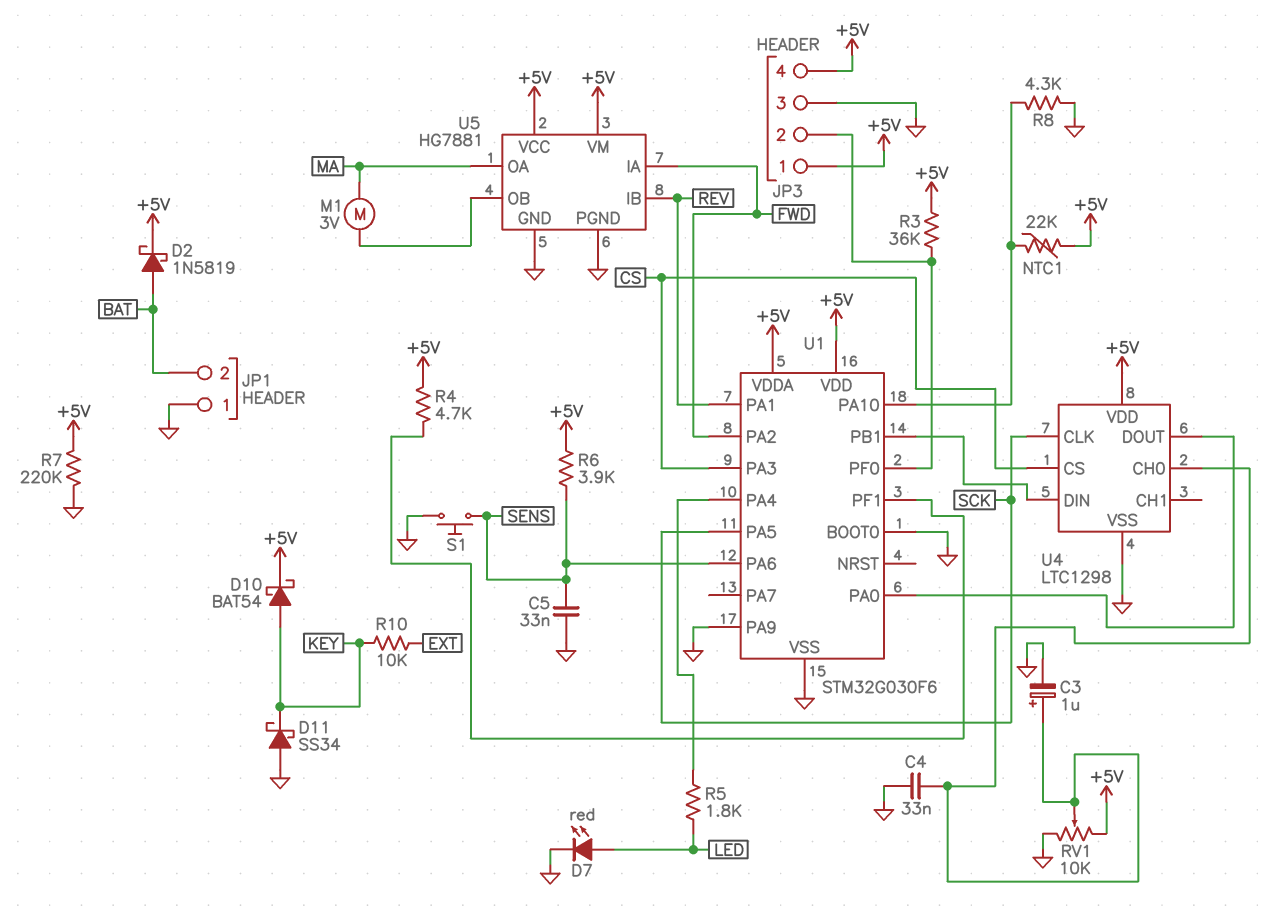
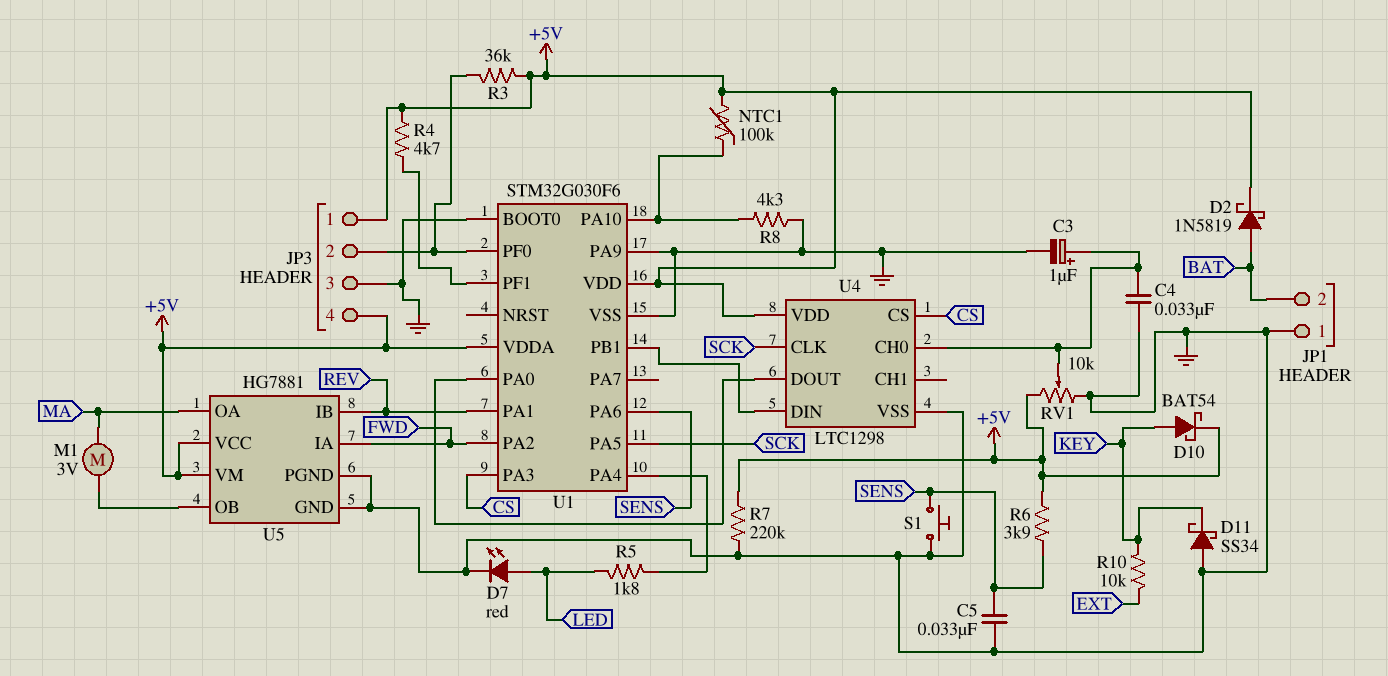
NTC1: 22k (+5V, U1/PA10) -> 100k (+5V, U1/PA10)

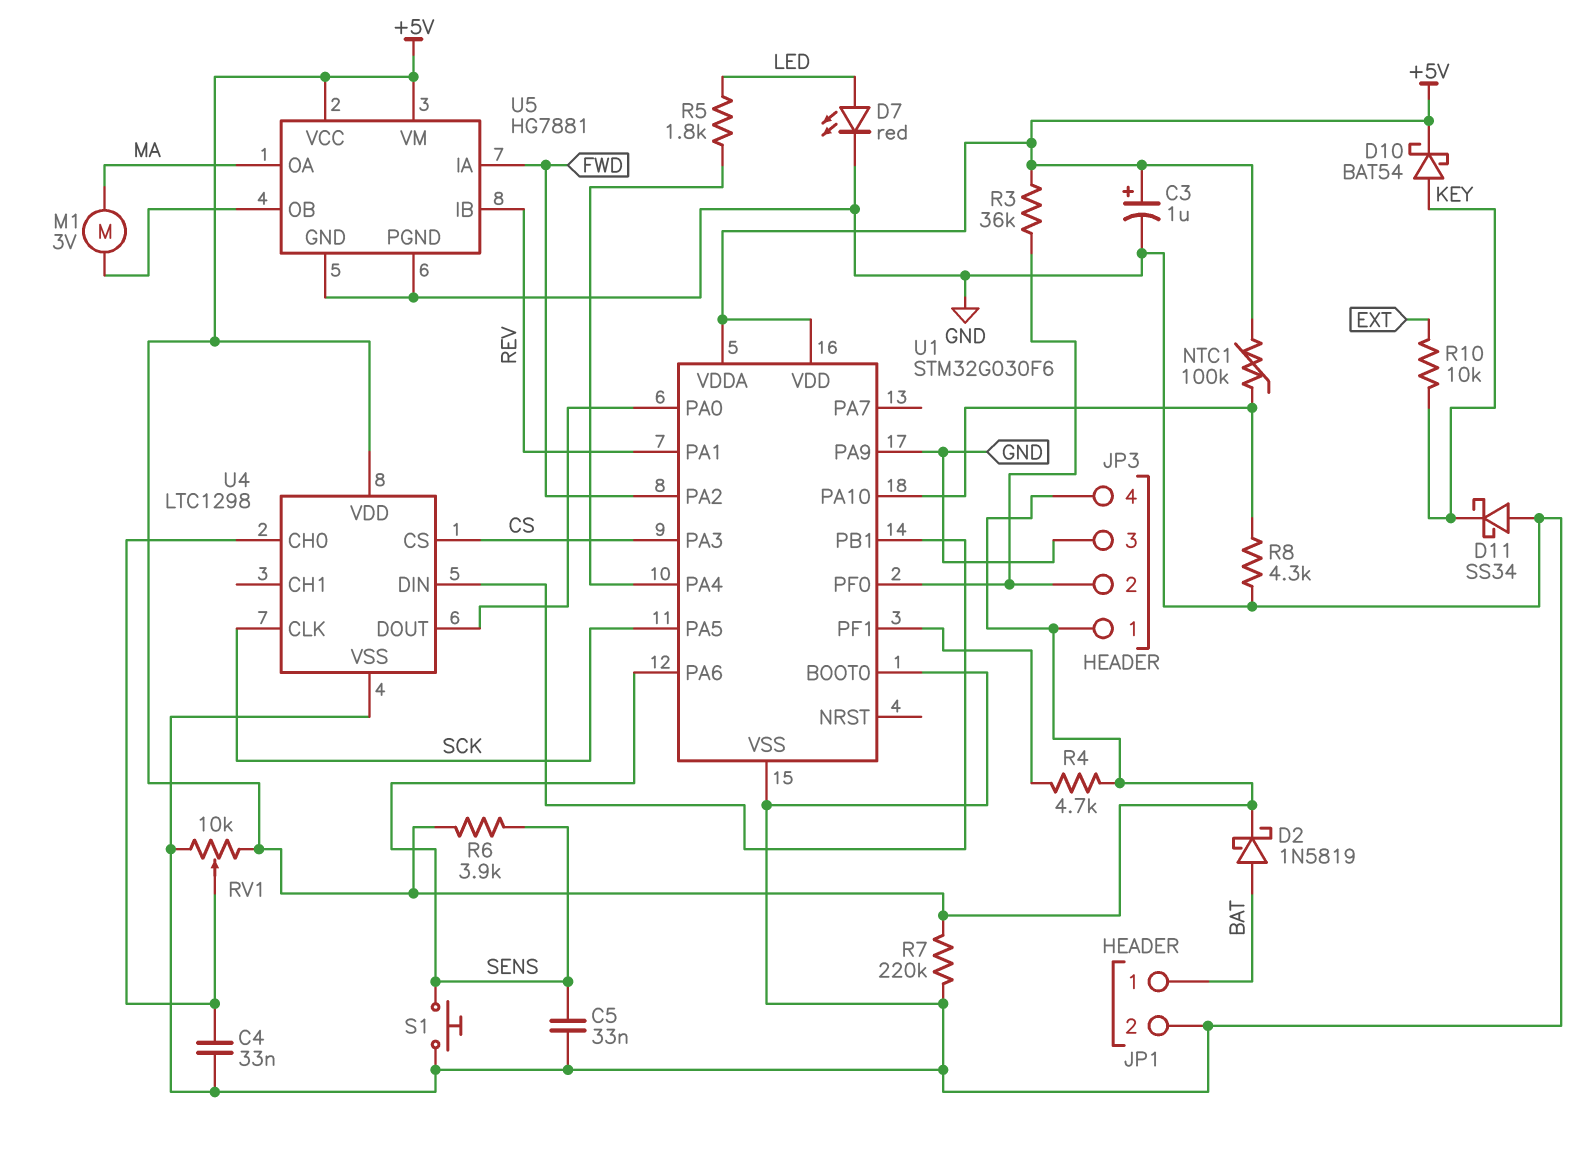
C3: 1uF (plus U4/CH0, minus GND) -> 1uF (plus +5V, minus GND)
JP1 pin 1: GND -> BAT
JP1 pin 2: BAT -> GND

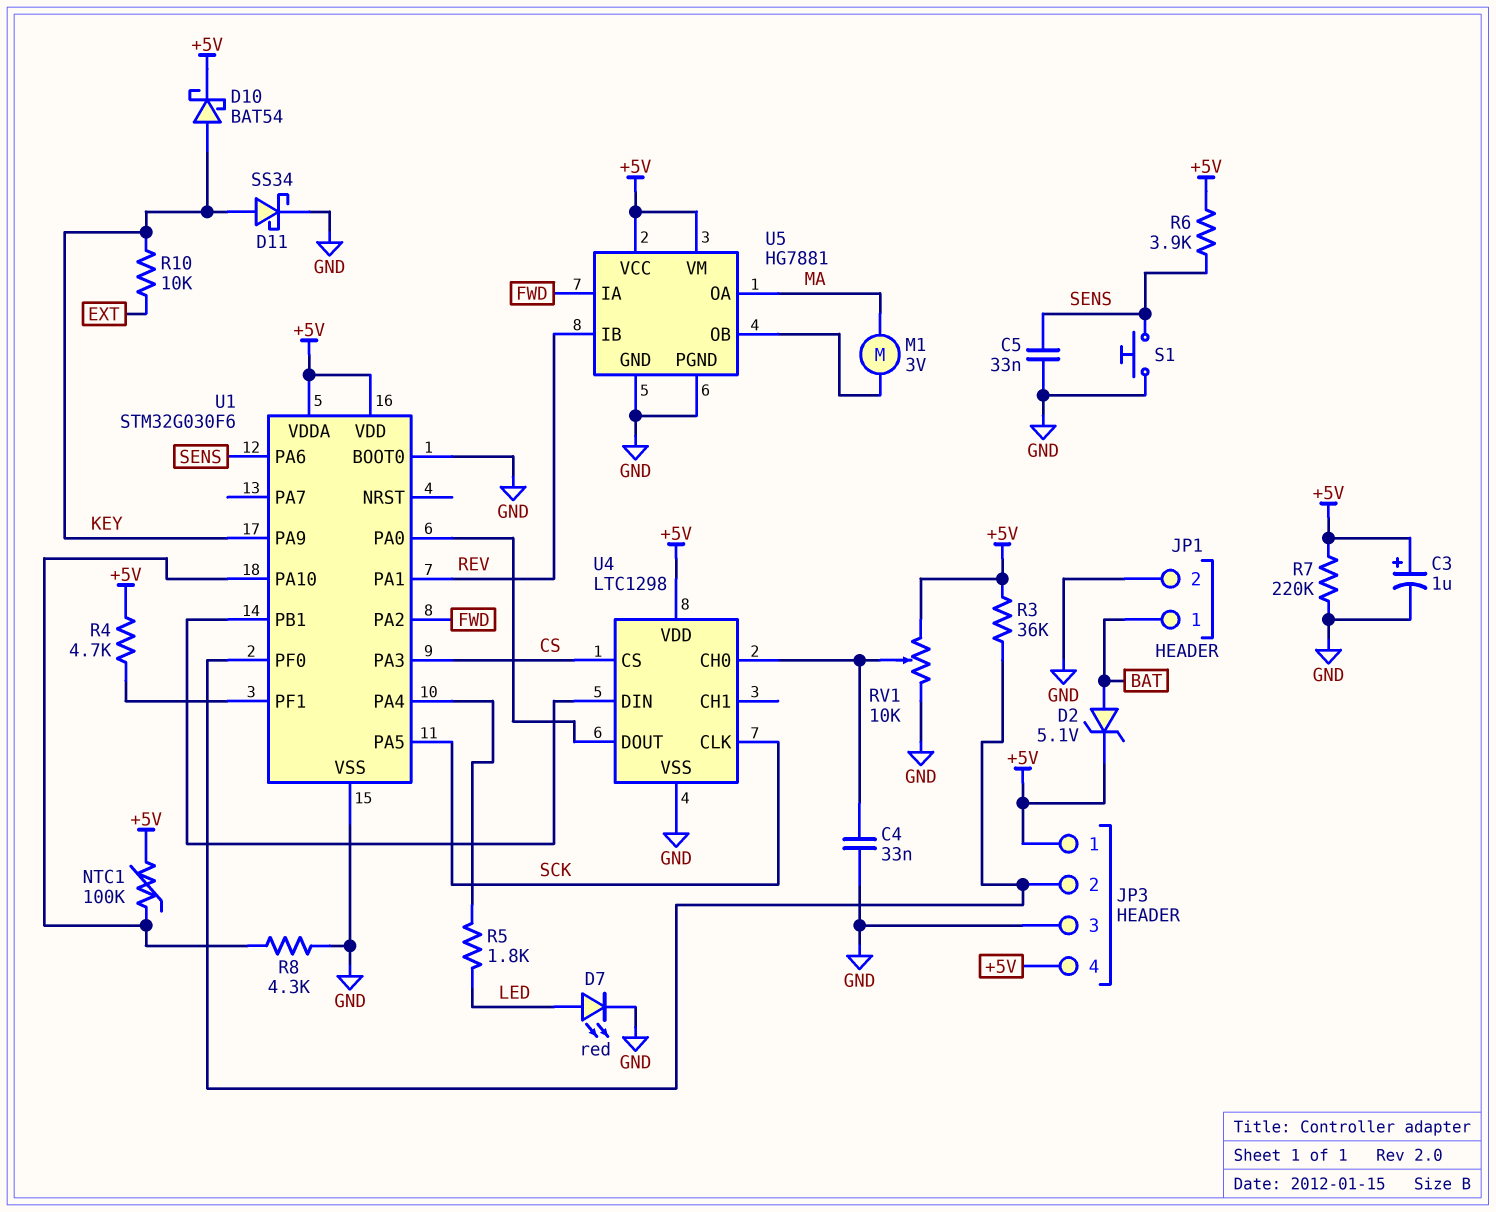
D2: schottky 1N5819 (A BAT, K +5V) -> zener 5.1V (A BAT, K +5V)
D11: schottky SS34 (A GND, K KEY) -> schottky SS34 (A KEY, K GND)
U1 pin PA9: GND -> KEY

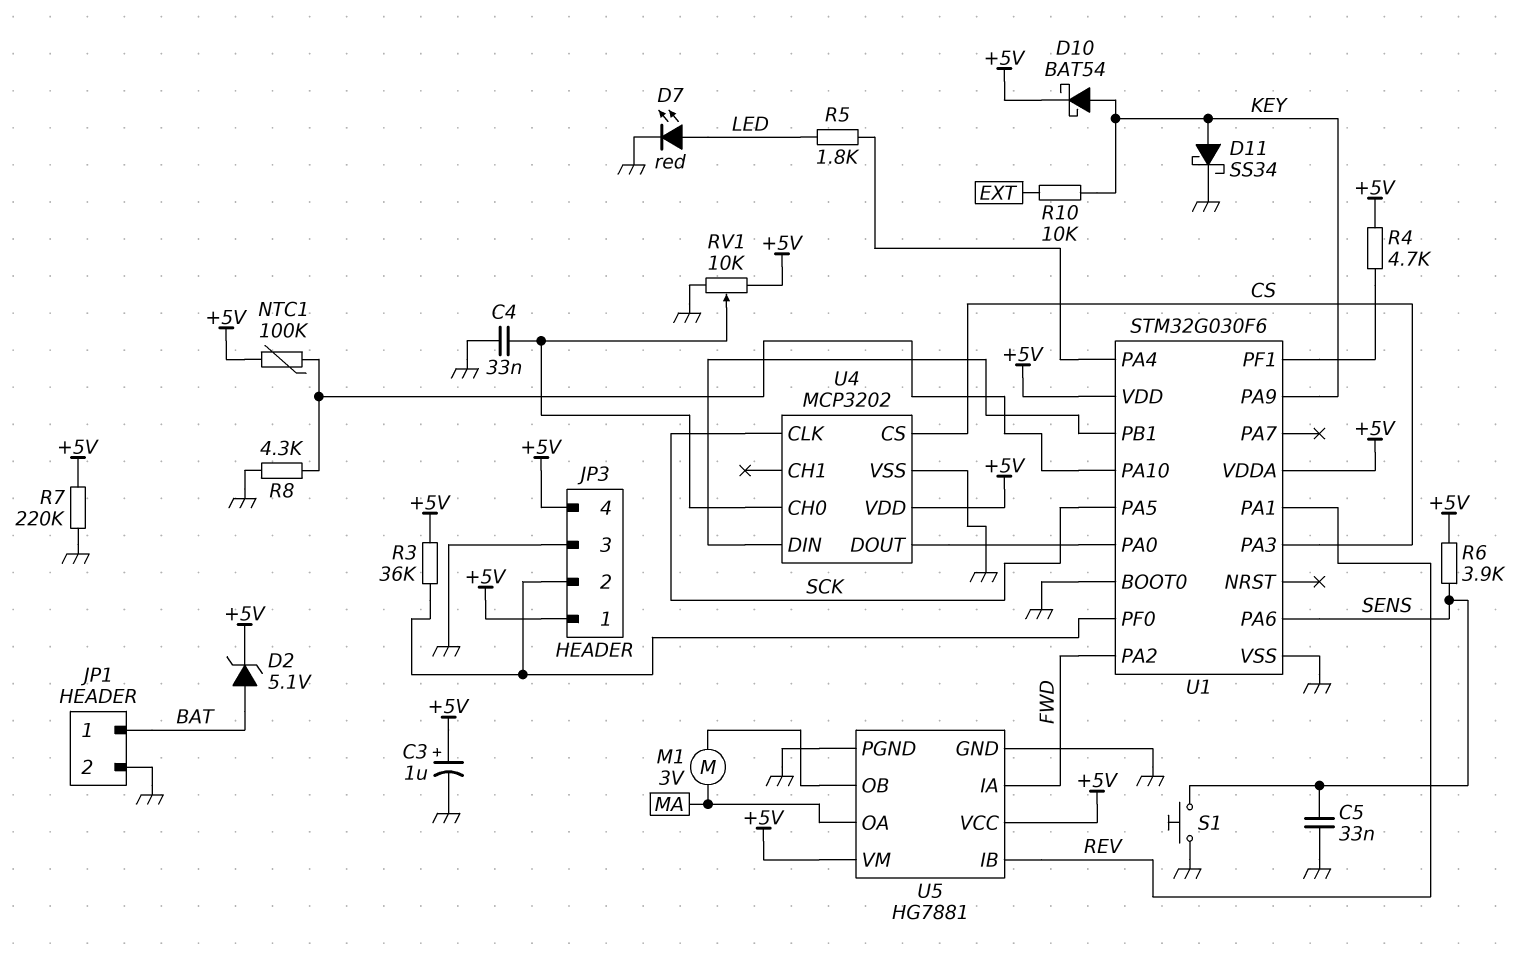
U4: LTC1298 -> MCP3202

